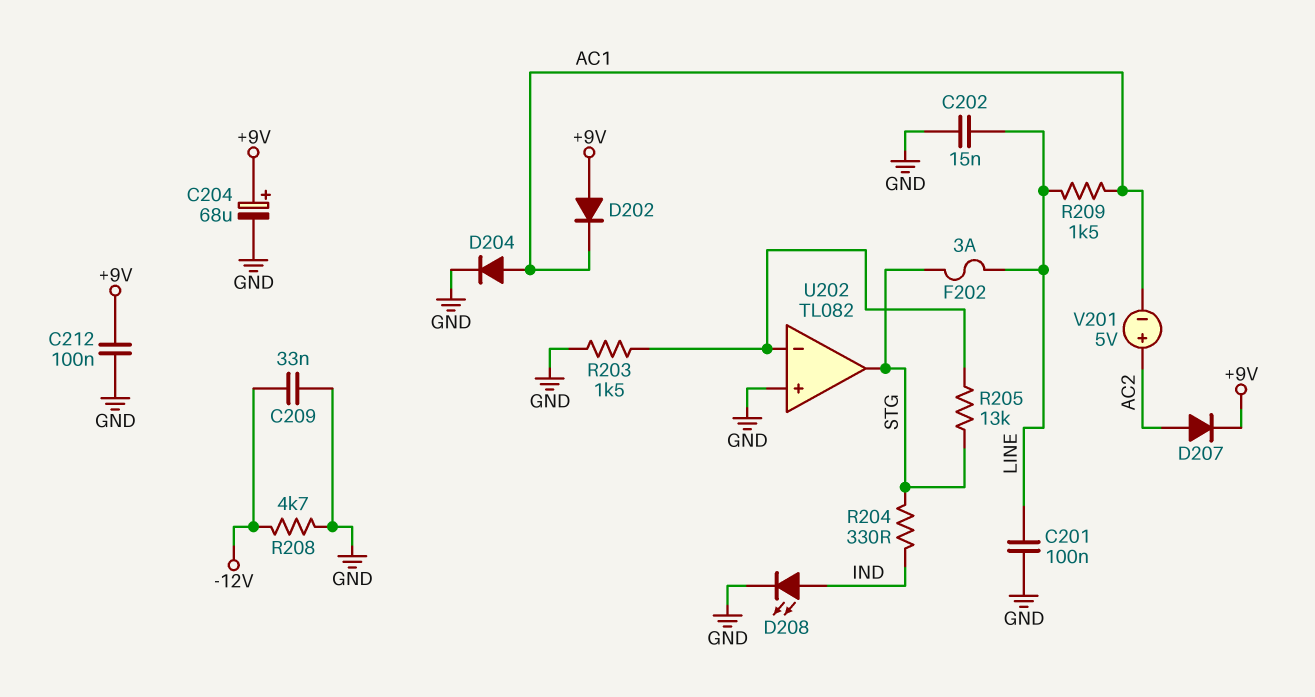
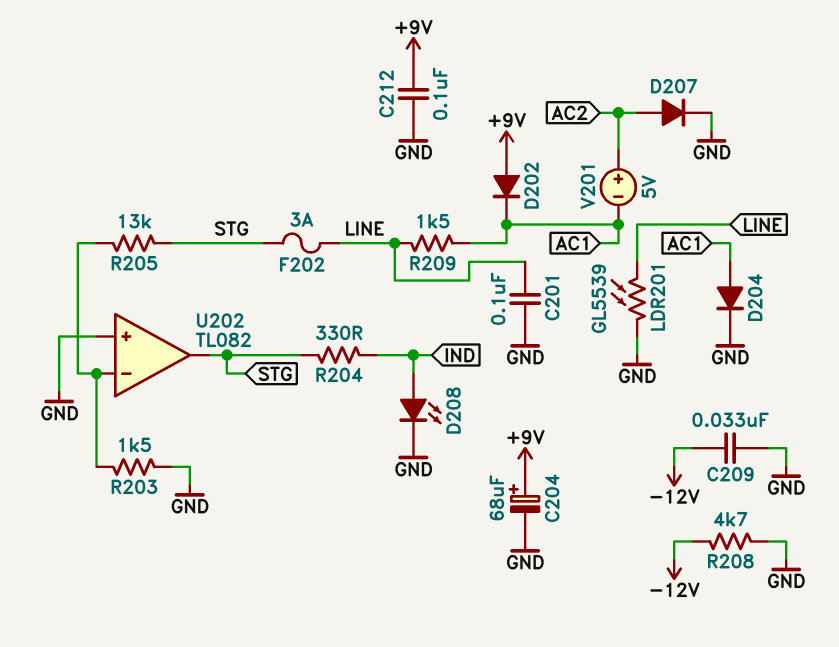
C202: 15nF (GND, LINE) -> none
D207: diode (A AC2, K +9V) -> diode (A AC2, K GND)
LDR201: none -> GL5539 (GND, LINE)

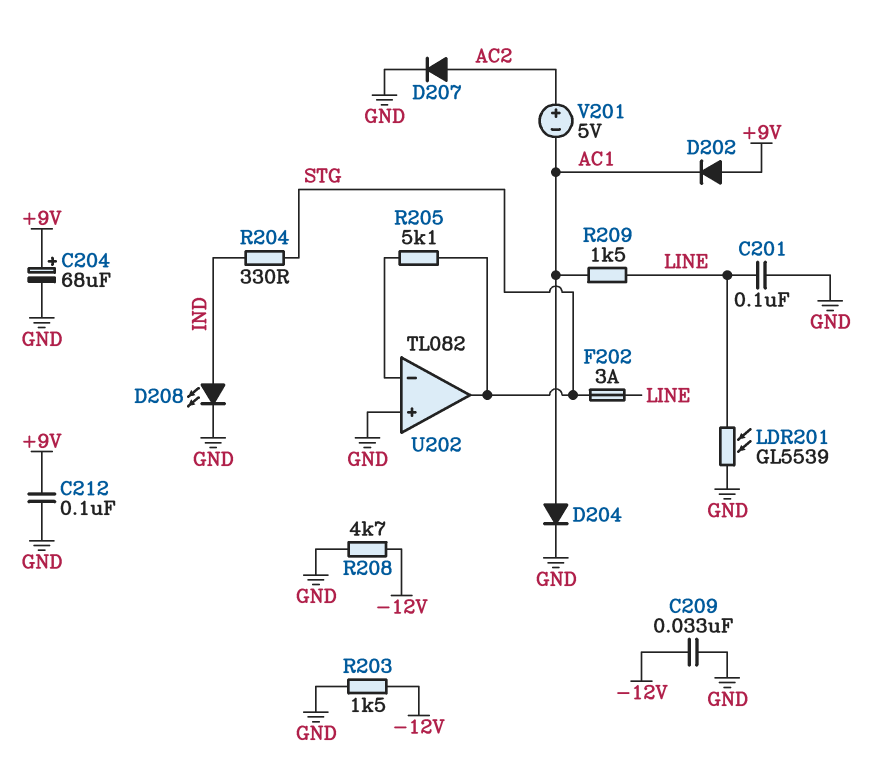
R203: 1.5k (GND, U202/in-) -> 1.5k (-12V, GND)
R205: 13k (STG, U202/in-) -> 5.1k (STG, U202/in-)

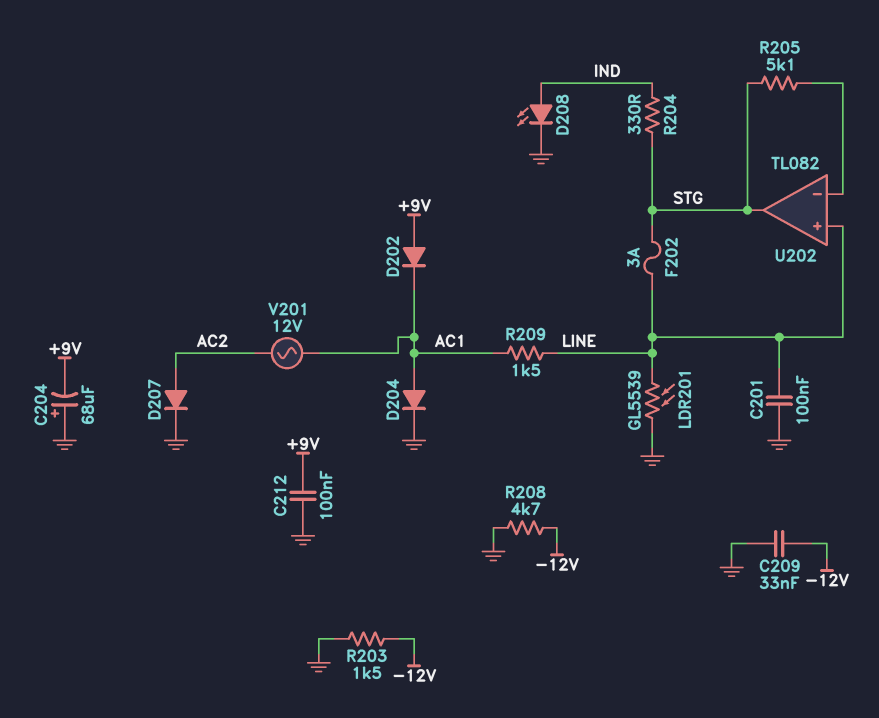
C204: 68uF (plus +9V, minus GND) -> 68uF (plus GND, minus +9V)
U202 pin in+: GND -> LINE
V201: 5V (plus AC2, minus AC1) -> AC 12V (AC1, AC2)

